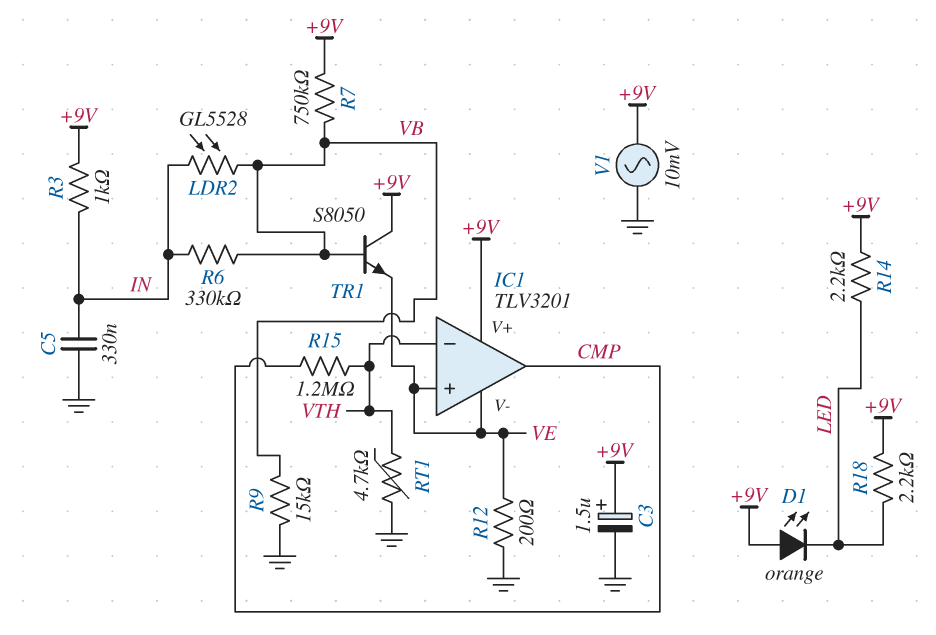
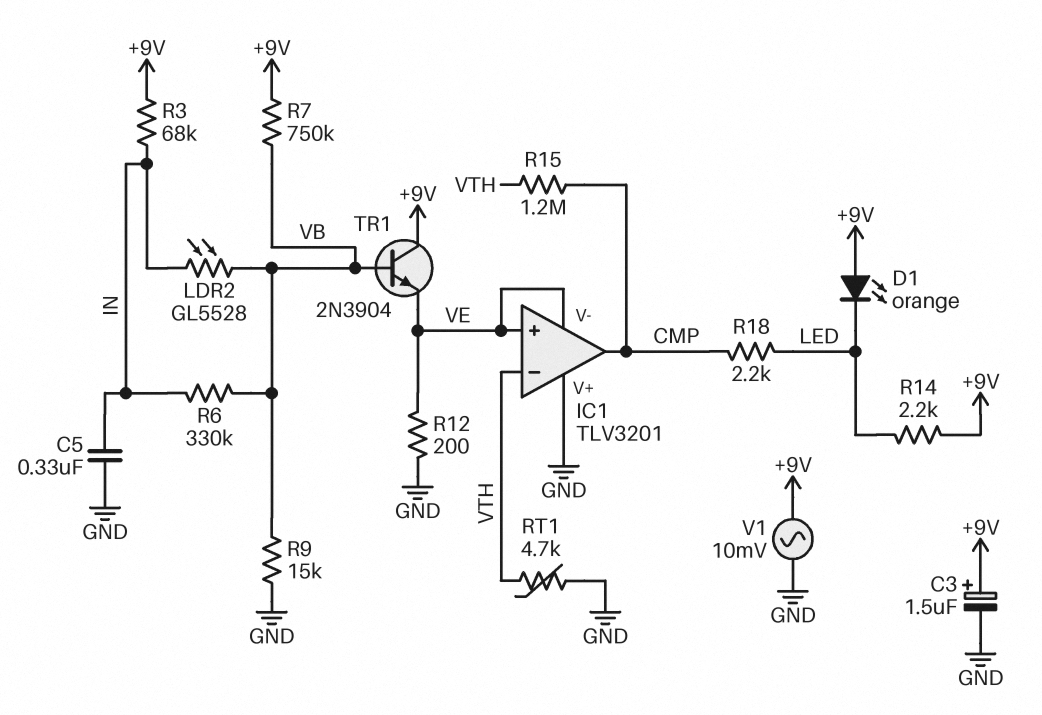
IC1 pin V+: +9V -> GND
R3: 1k (+9V, IN) -> 68k (+9V, IN)
R18: 2.2k (+9V, LED) -> 2.2k (CMP, LED)
TR1: NPN S8050 (B VB, C +9V, E VE) -> NPN 2N3904 (B VB, C +9V, E VE)

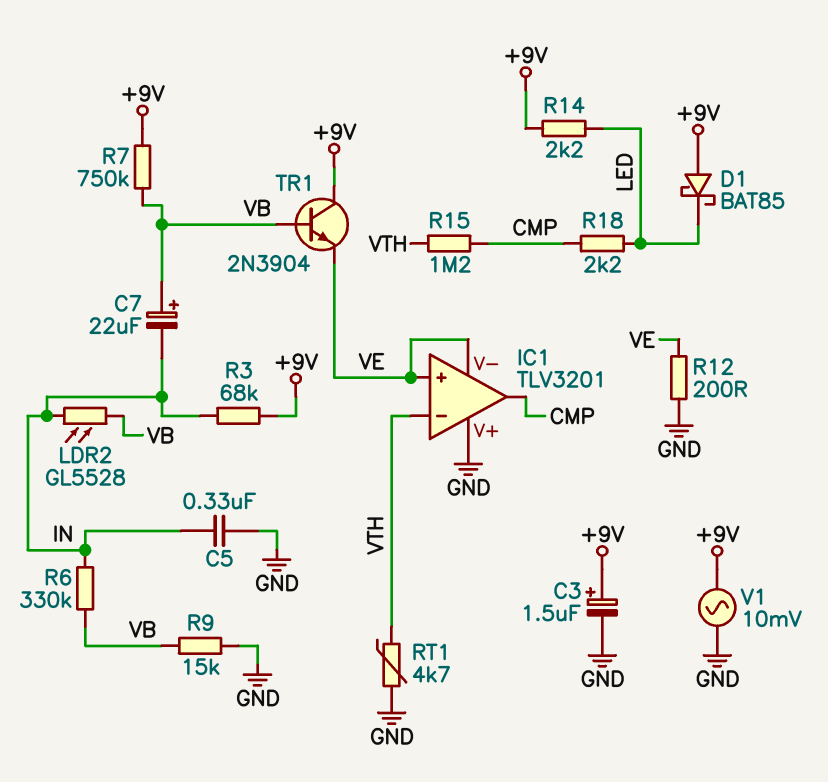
C7: none -> 22uF (plus VB, minus IN)
D1: LED orange (A +9V, K LED) -> schottky BAT85 (A +9V, K LED)

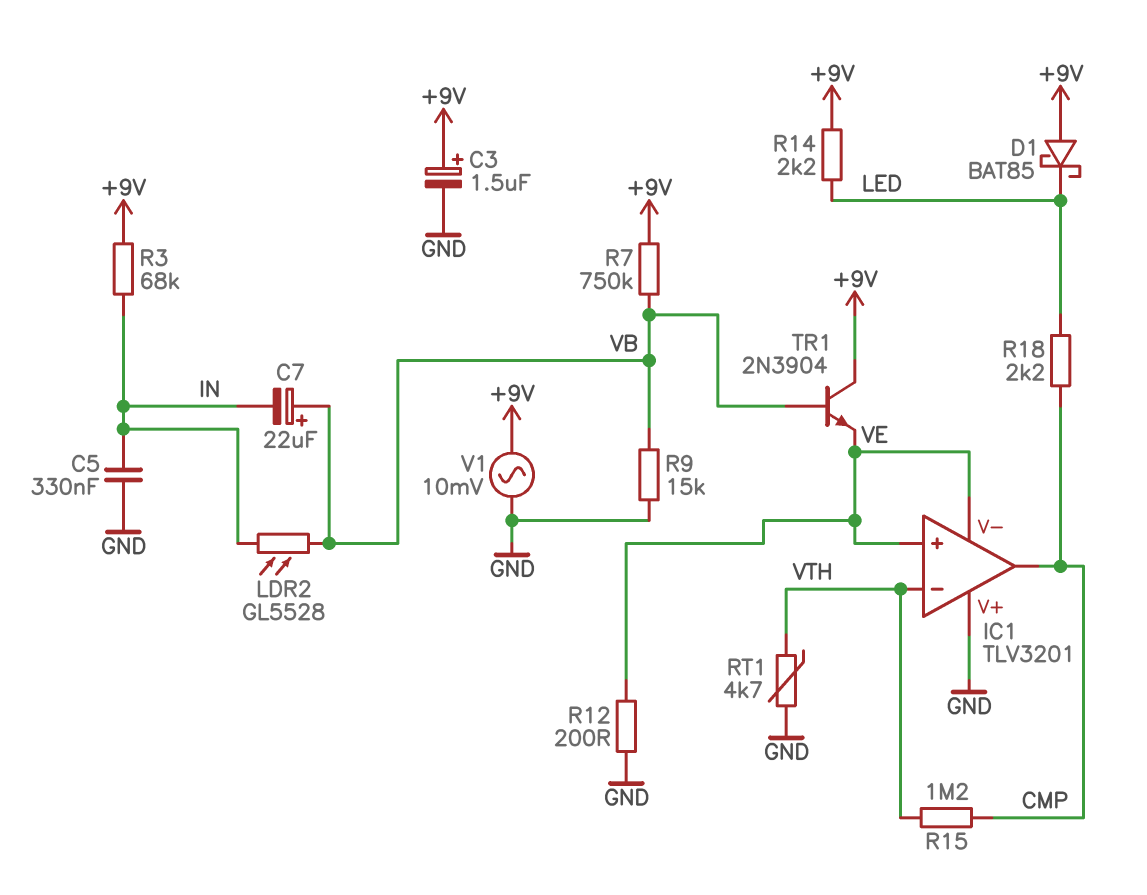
R6: 330k (IN, VB) -> none

